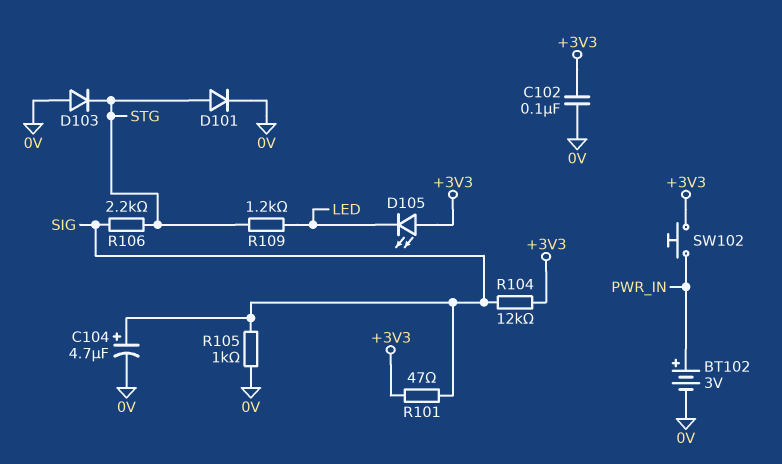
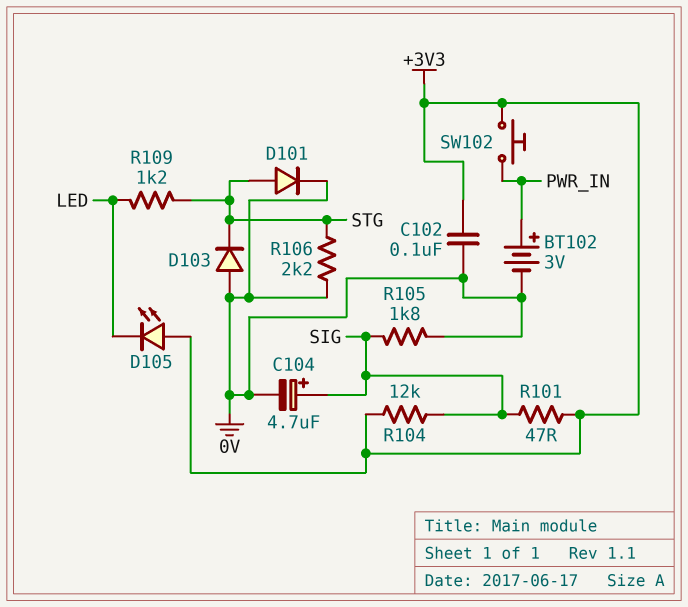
R105: 1k (0V, SIG) -> 1.8k (0V, SIG)
R106: 2.2k (SIG, STG) -> 2.2k (0V, STG)

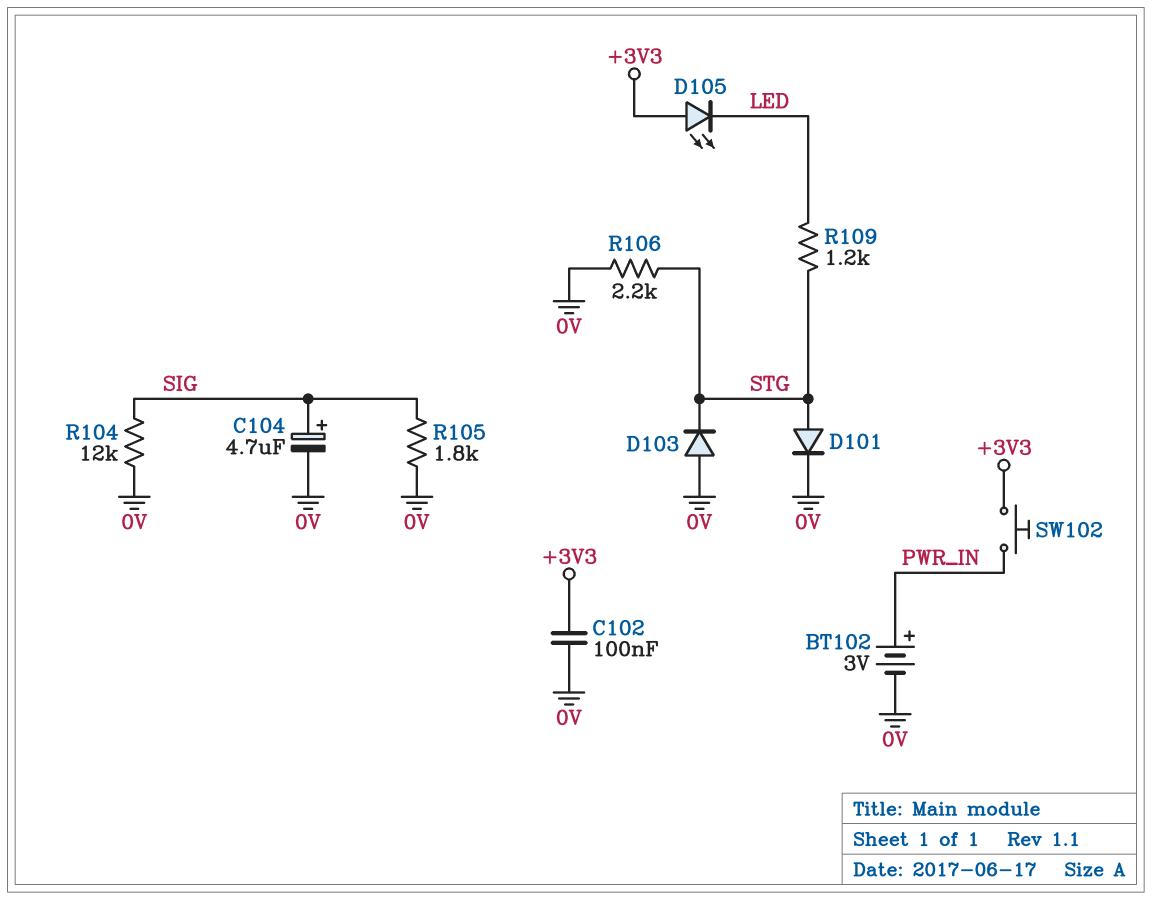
R101: 47 (+3V3, SIG) -> none
R104: 12k (+3V3, SIG) -> 12k (0V, SIG)

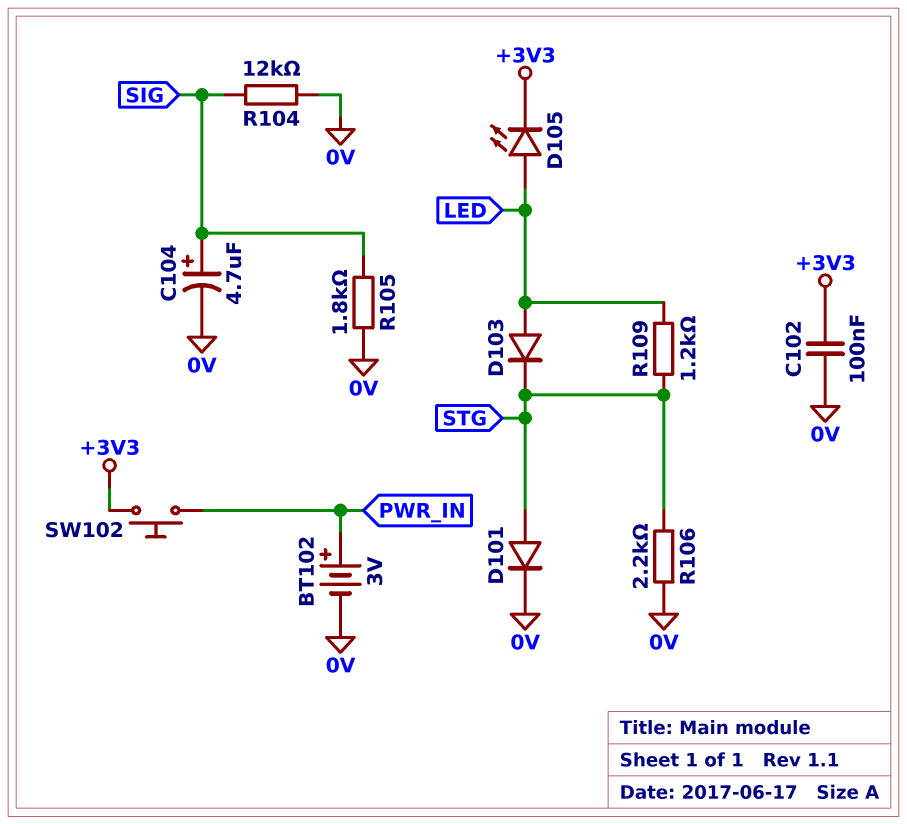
D103: diode (A 0V, K STG) -> diode (A LED, K STG)
D105: LED (A +3V3, K LED) -> LED (A LED, K +3V3)

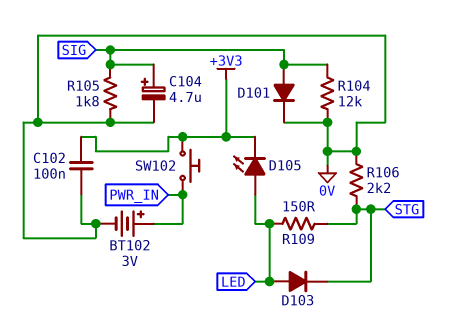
D101: diode (A STG, K 0V) -> diode (A SIG, K 0V)
R109: 1.2k (LED, STG) -> 150 (LED, STG)

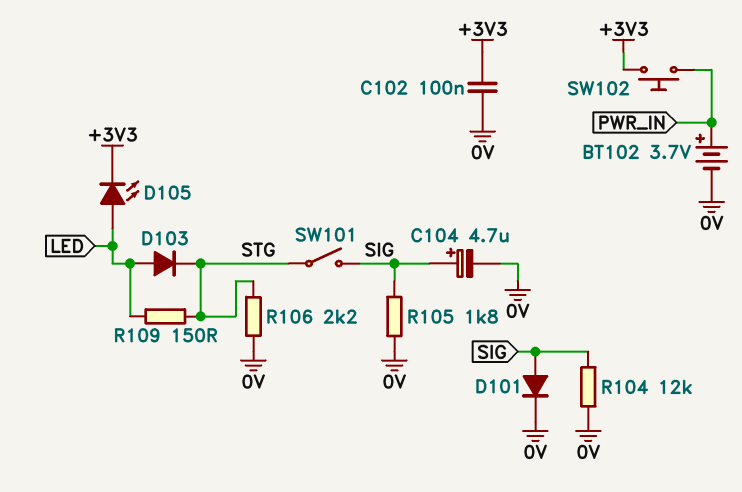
BT102: 3V (plus PWR_IN, minus 0V) -> 3.7V (plus PWR_IN, minus 0V)
SW101: none -> switch (SIG, STG)

